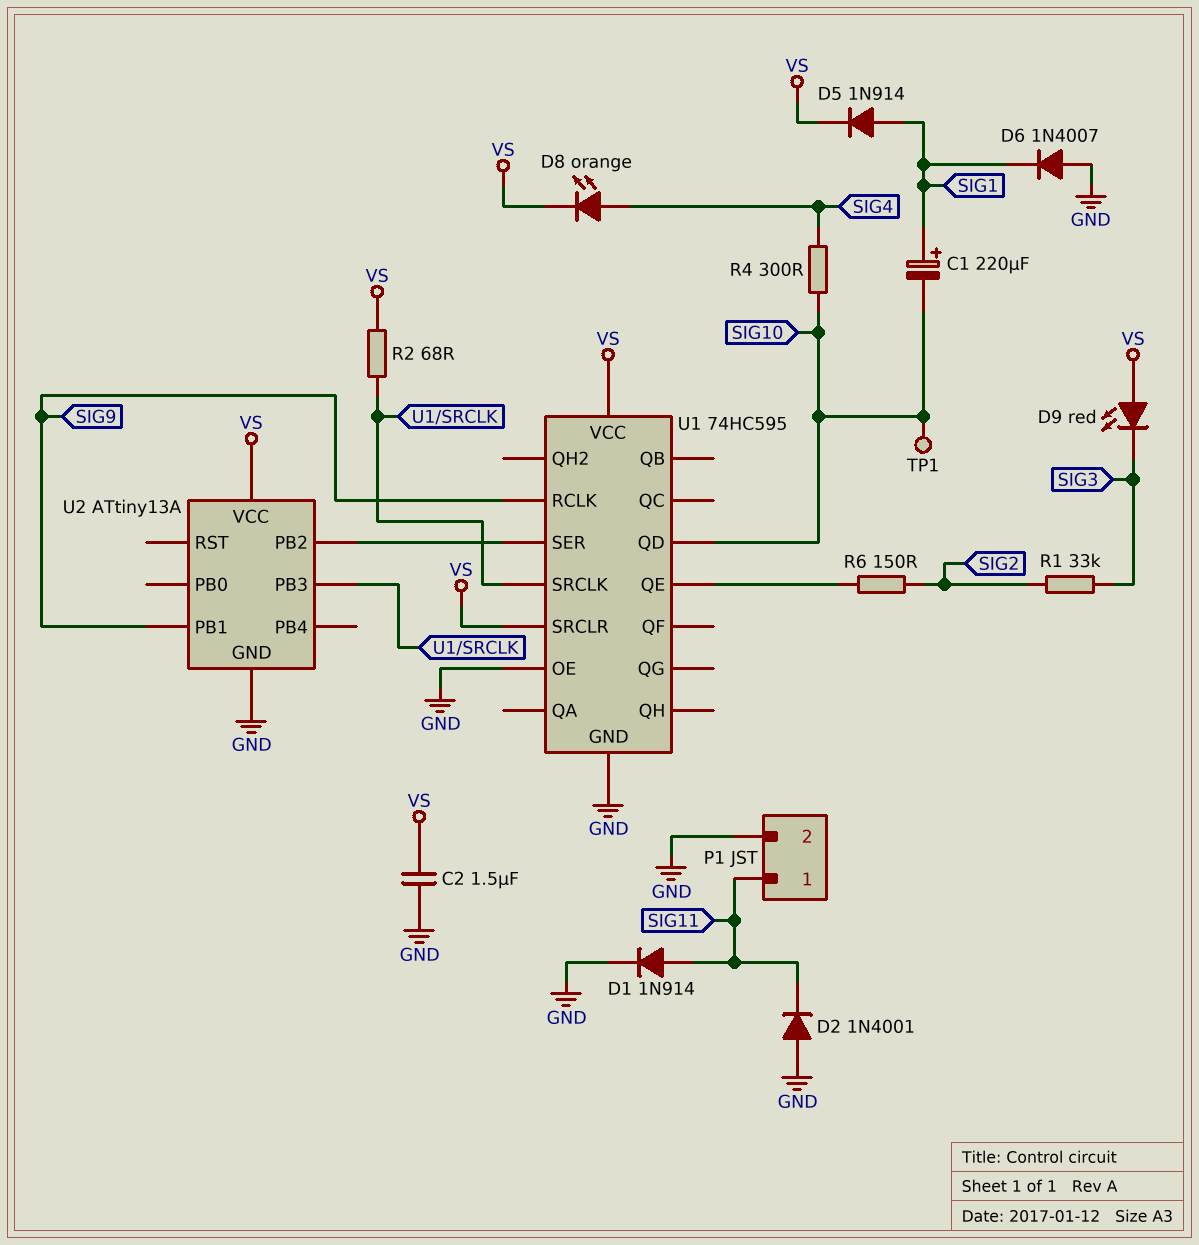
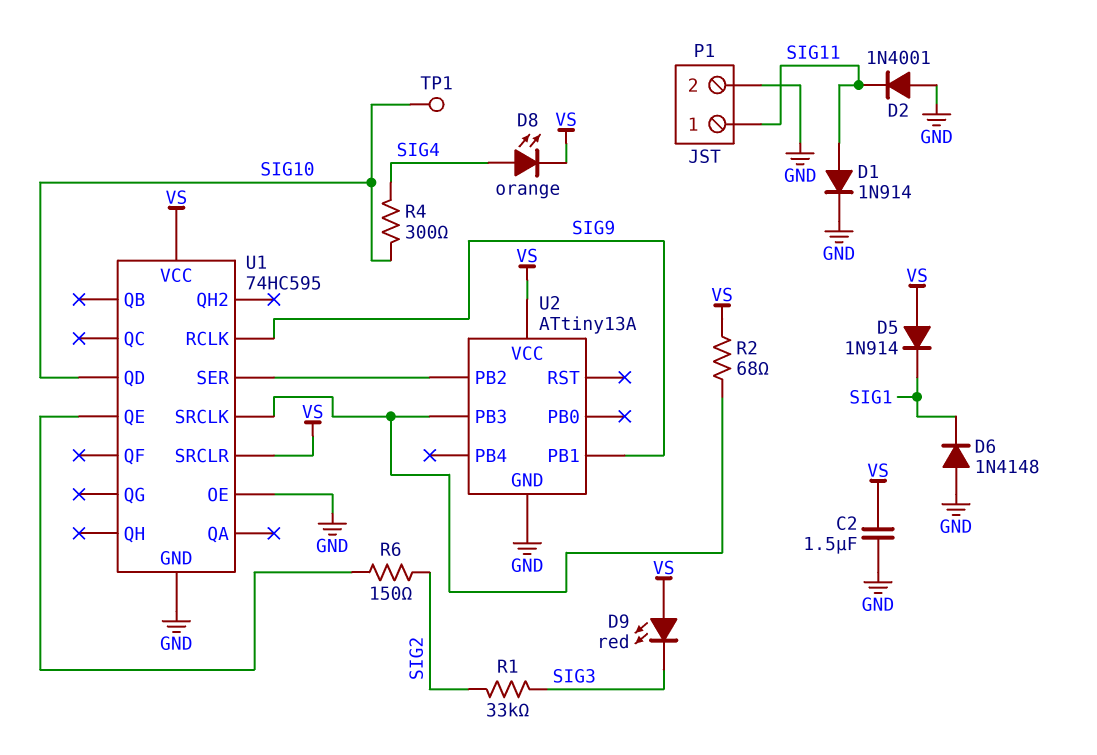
C1: 220uF (plus SIG1, minus SIG10) -> none
D5: diode 1N914 (A SIG1, K VS) -> diode 1N914 (A VS, K SIG1)
D6: diode 1N4007 (A GND, K SIG1) -> diode 1N4148 (A GND, K SIG1)

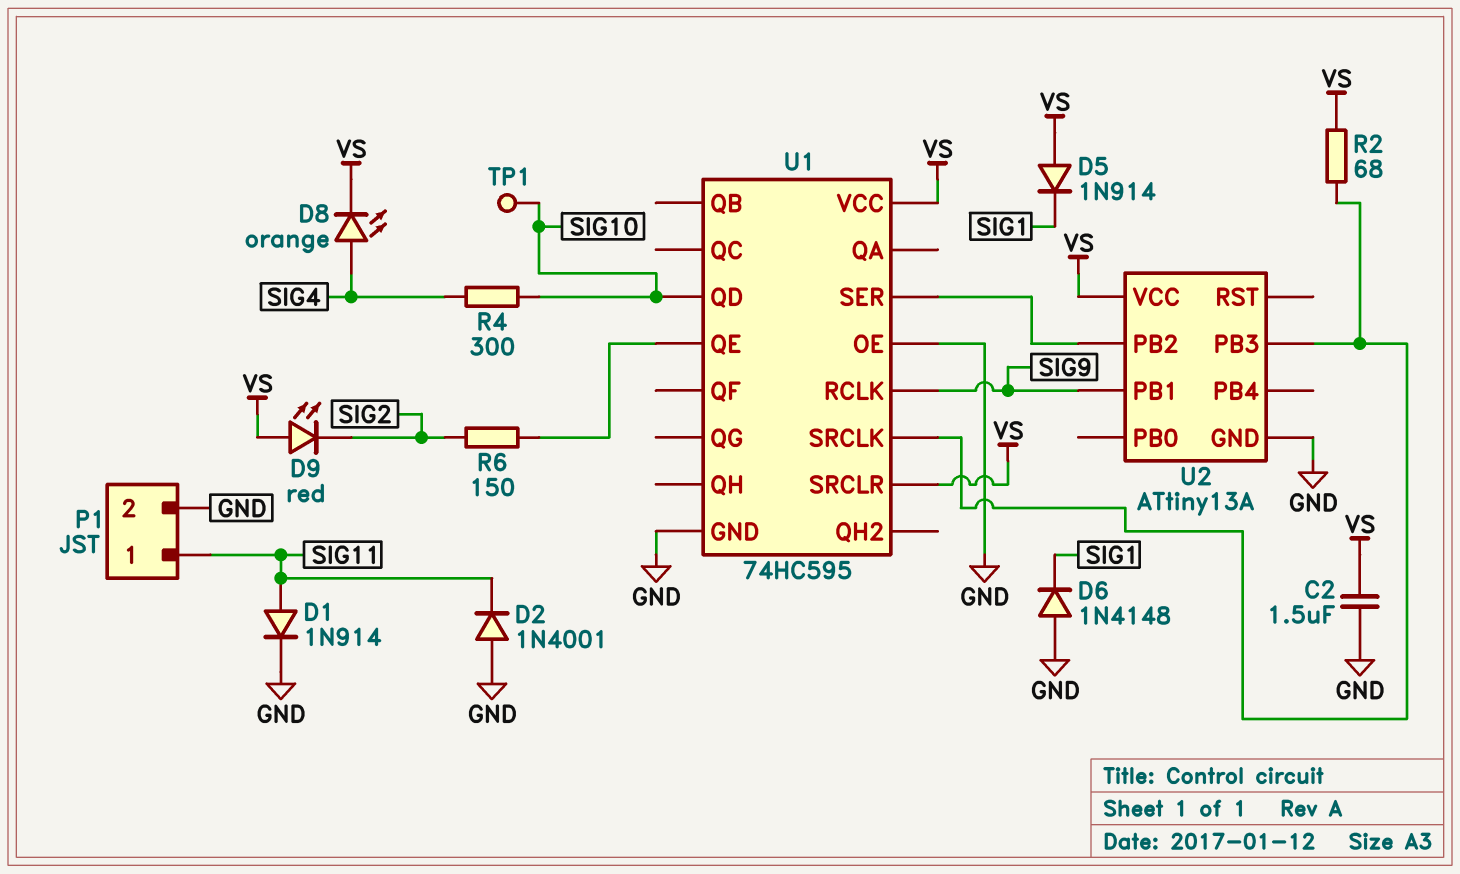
D9: LED red (A VS, K SIG3) -> LED red (A VS, K SIG2)
R1: 33k (SIG2, SIG3) -> none

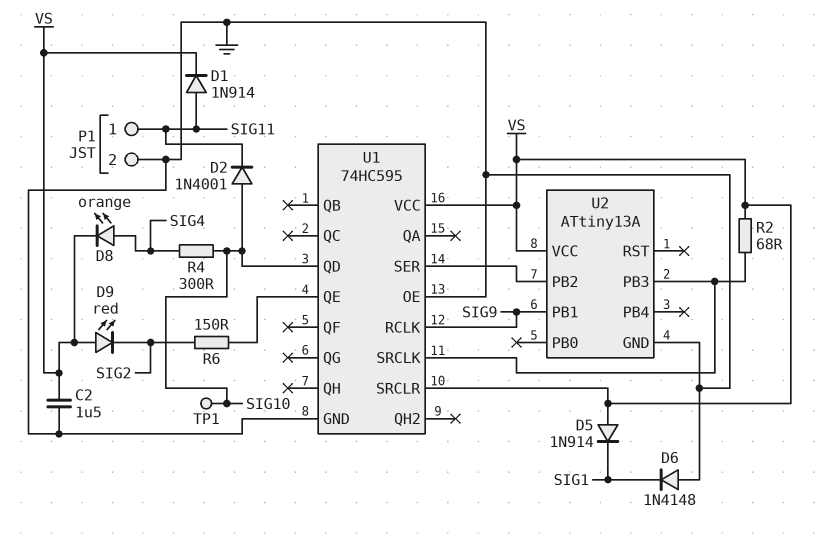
D1: diode 1N914 (A SIG11, K GND) -> diode 1N914 (A SIG11, K VS)
D2: diode 1N4001 (A GND, K SIG11) -> diode 1N4001 (A SIG10, K SIG11)

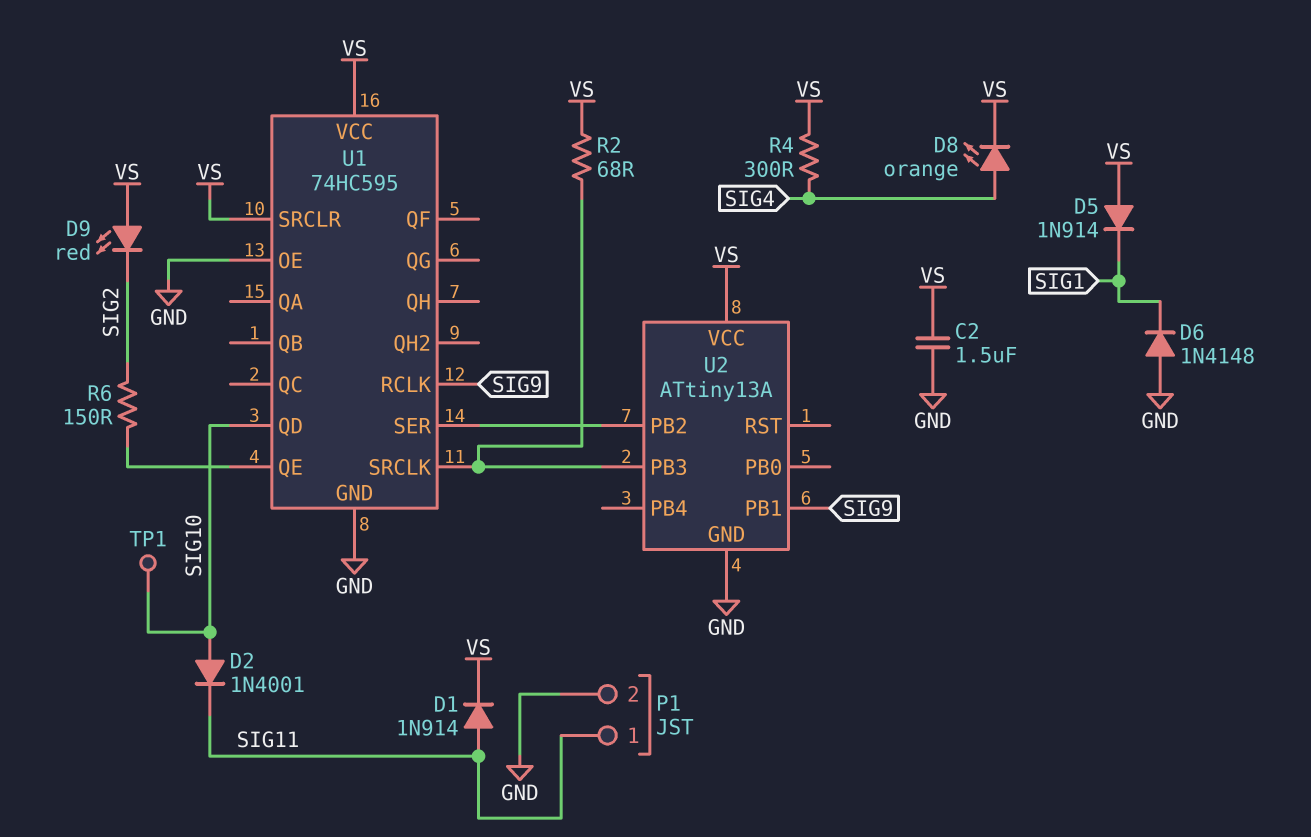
R4: 300 (SIG4, SIG10) -> 300 (SIG4, VS)

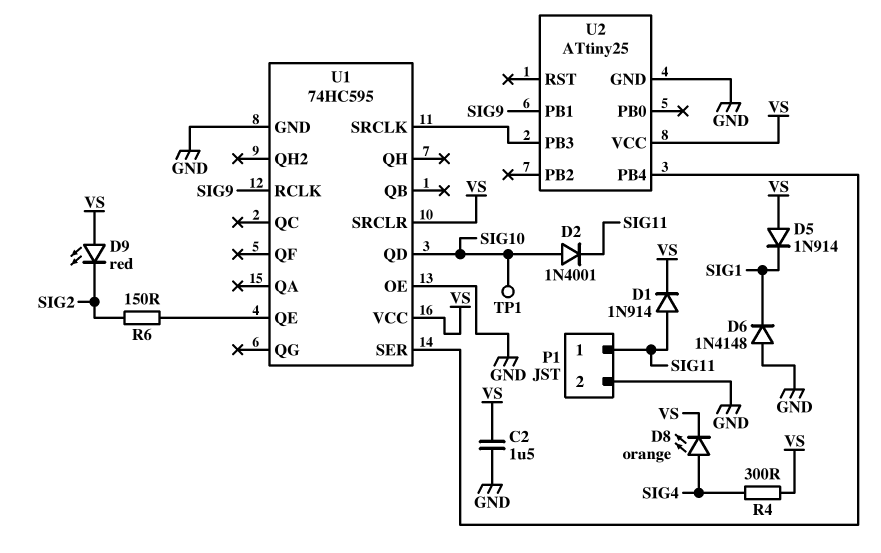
R2: 68 (U1/SRCLK, VS) -> none
U2: ATtiny13A -> ATtiny25
U2 pin PB2: U1/SER -> none
U2 pin PB4: none -> U1/SER

